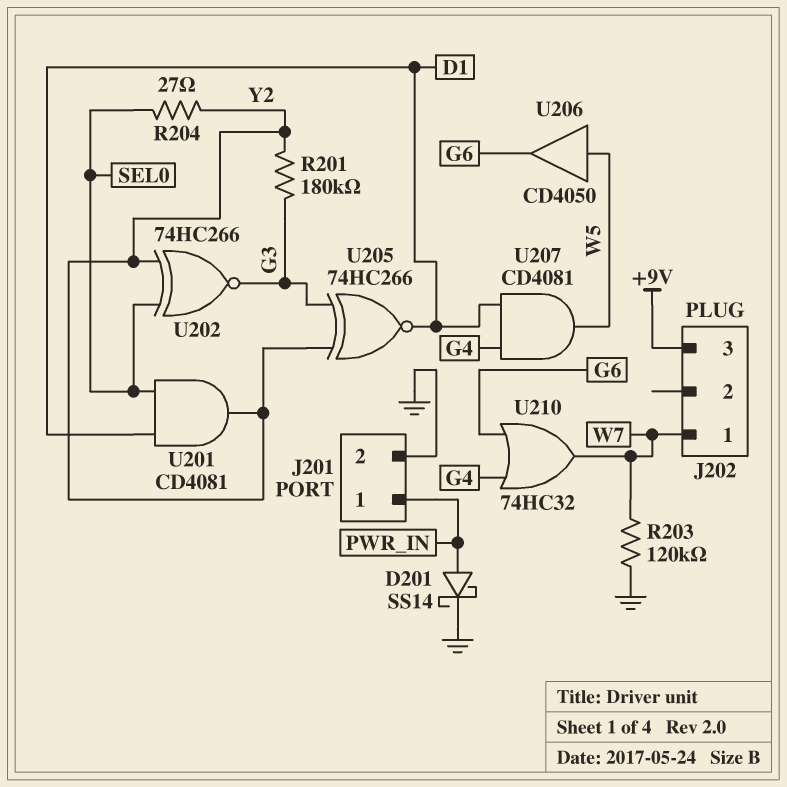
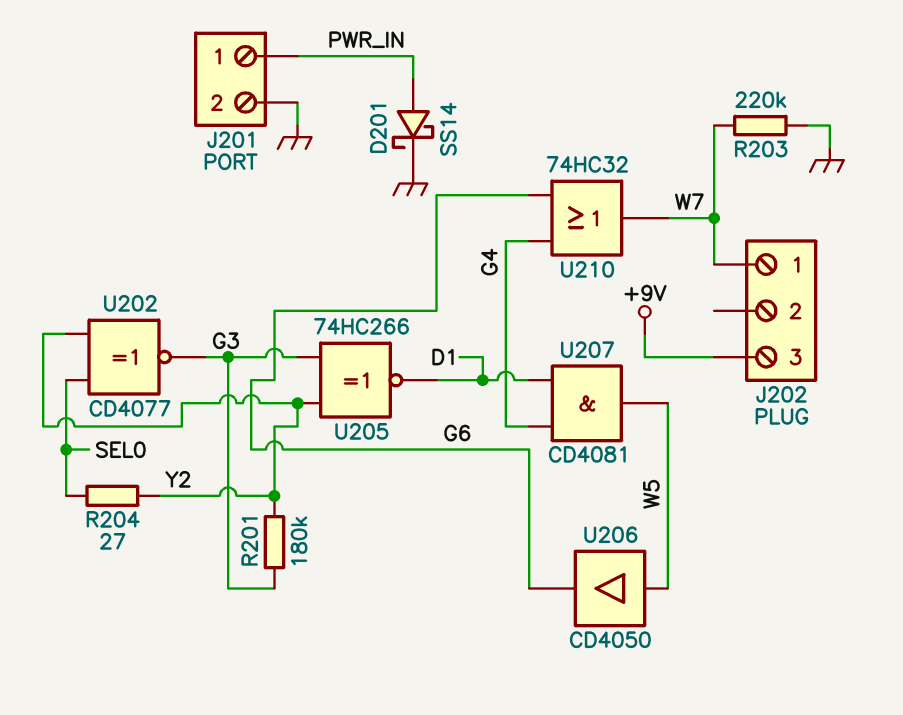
R203: 120k (GND, W7) -> 220k (GND, W7)
U201: AND CD4081 (in D1, in SEL0, out Y2) -> none
U202: XNOR 74HC266 (in SEL0, in Y2, out G3) -> XNOR CD4077 (in SEL0, in Y2, out G3)

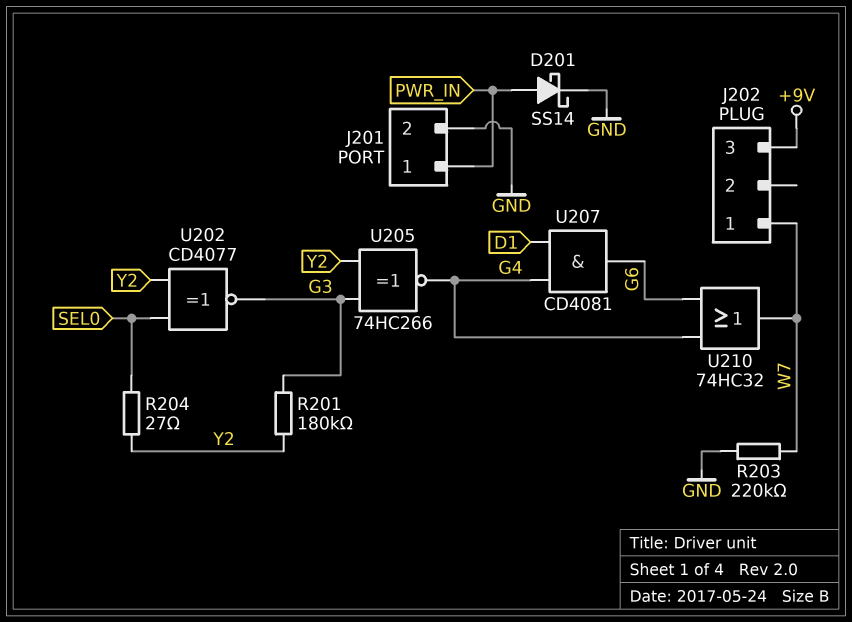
U205: XNOR 74HC266 (in G3, in Y2, out D1) -> XNOR 74HC266 (in G3, in Y2, out G4)
U206: buffer CD4050 (in W5, out G6) -> none
U207: AND CD4081 (in D1, in G4, out W5) -> AND CD4081 (in D1, in G4, out G6)

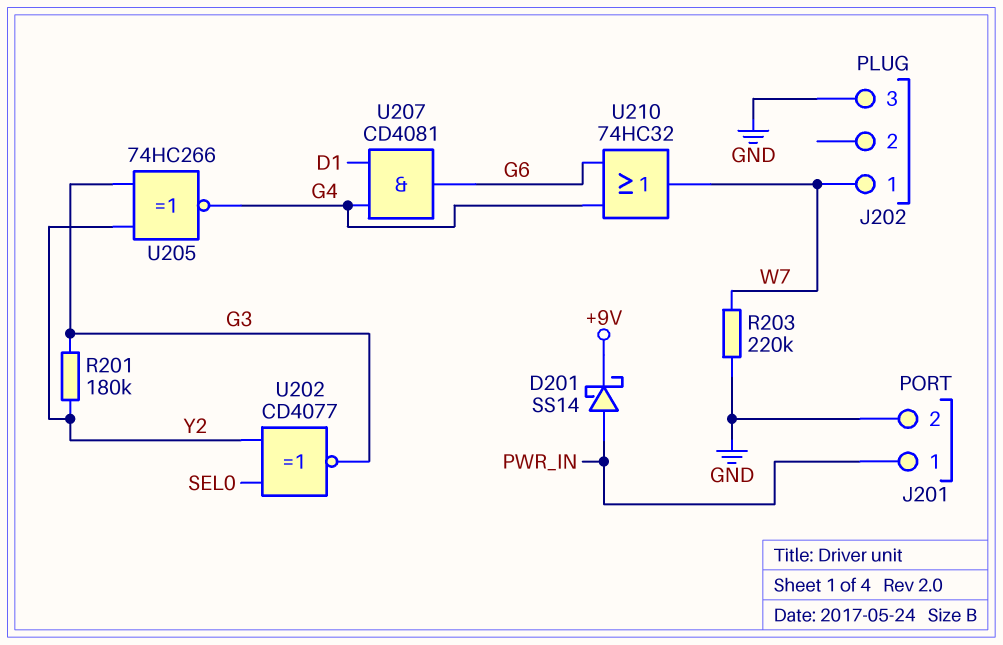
D201: schottky SS14 (A PWR_IN, K GND) -> schottky SS14 (A PWR_IN, K +9V)
J202 pin 3: +9V -> GND
R204: 27 (SEL0, Y2) -> none

